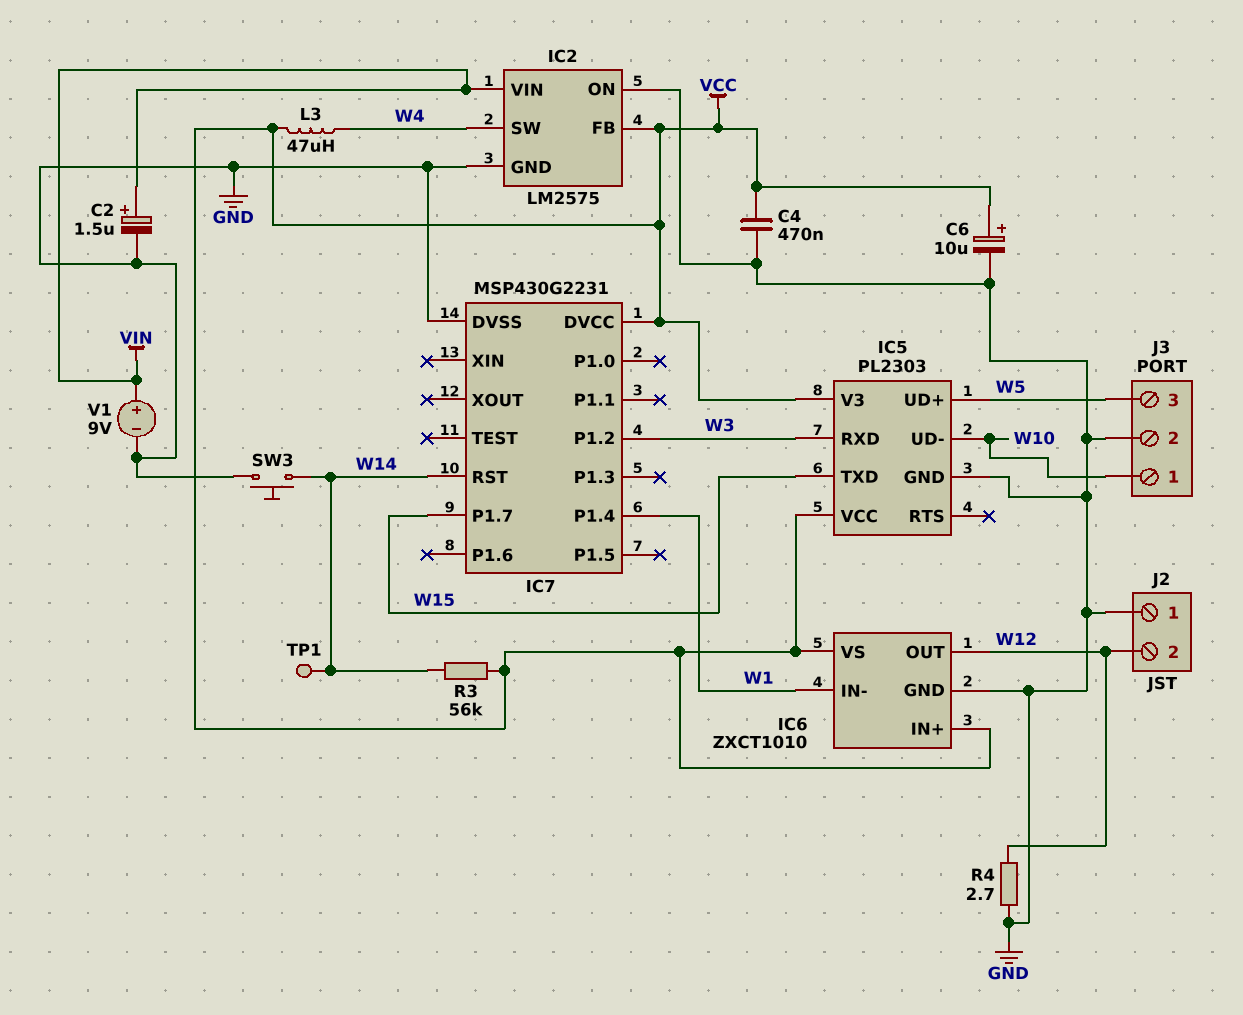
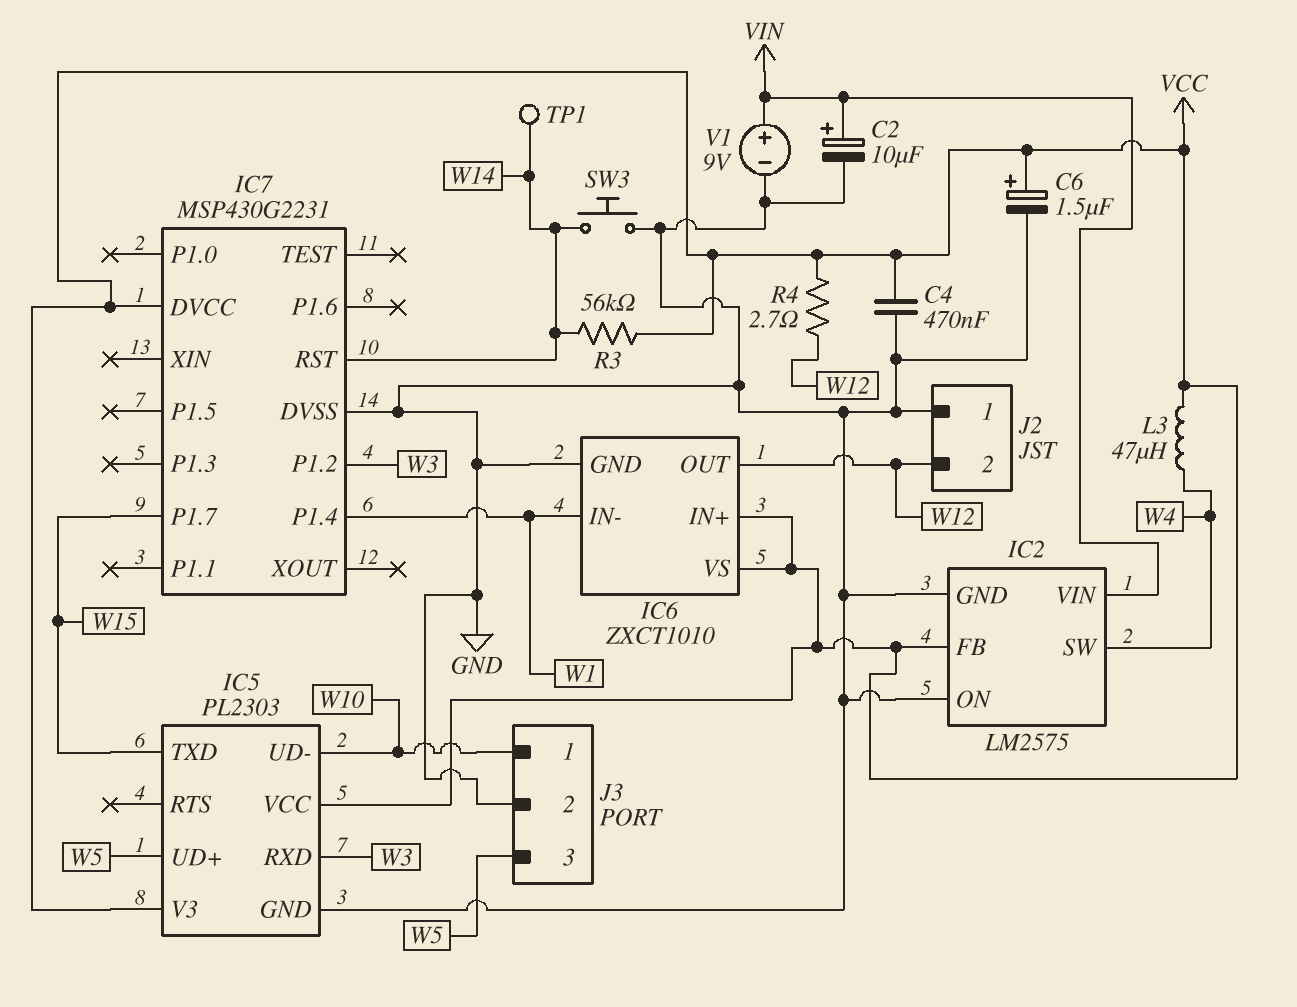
C2: 1.5uF (plus VIN, minus GND) -> 10uF (plus VIN, minus GND)
C6: 10uF (plus VCC, minus GND) -> 1.5uF (plus VCC, minus GND)
R4: 2.7 (GND, W12) -> 2.7 (VCC, W12)

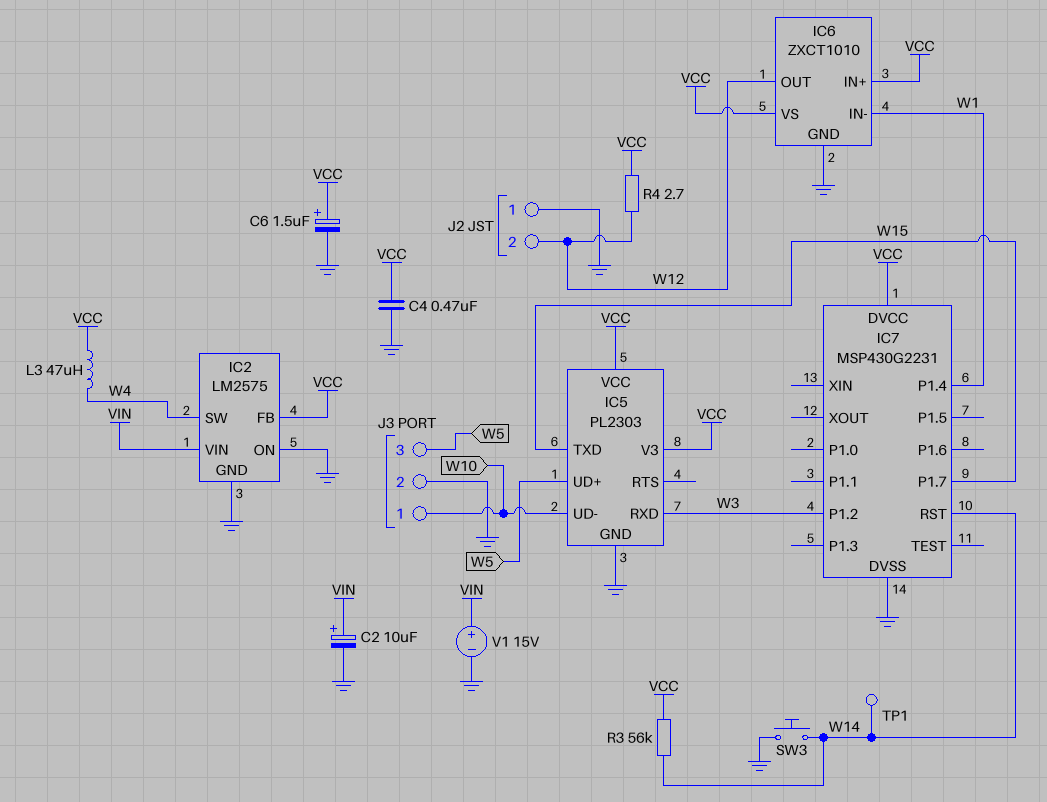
V1: 9V (plus VIN, minus GND) -> 15V (plus VIN, minus GND)

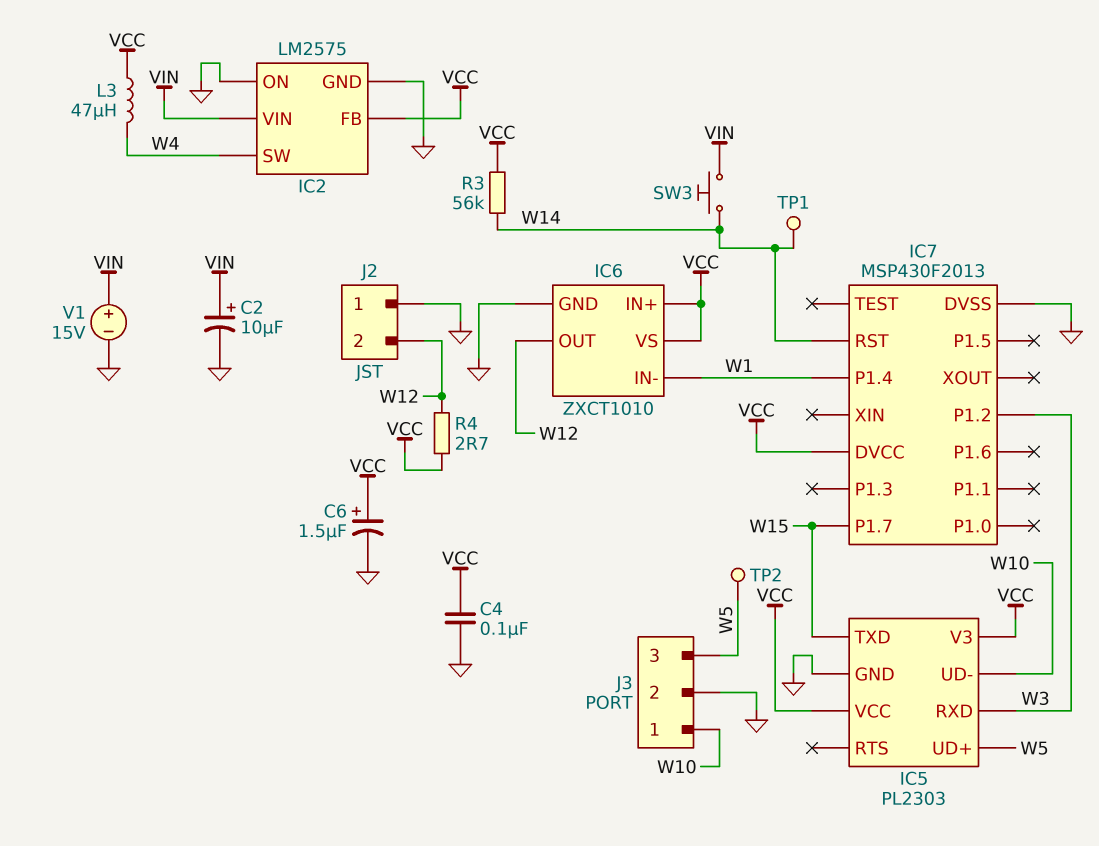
C4: 470nF (GND, VCC) -> 100nF (GND, VCC)
IC7: MSP430G2231 -> MSP430F2013
SW3: button (GND, W14) -> button (VIN, W14)
TP2: none -> test point (W5)

